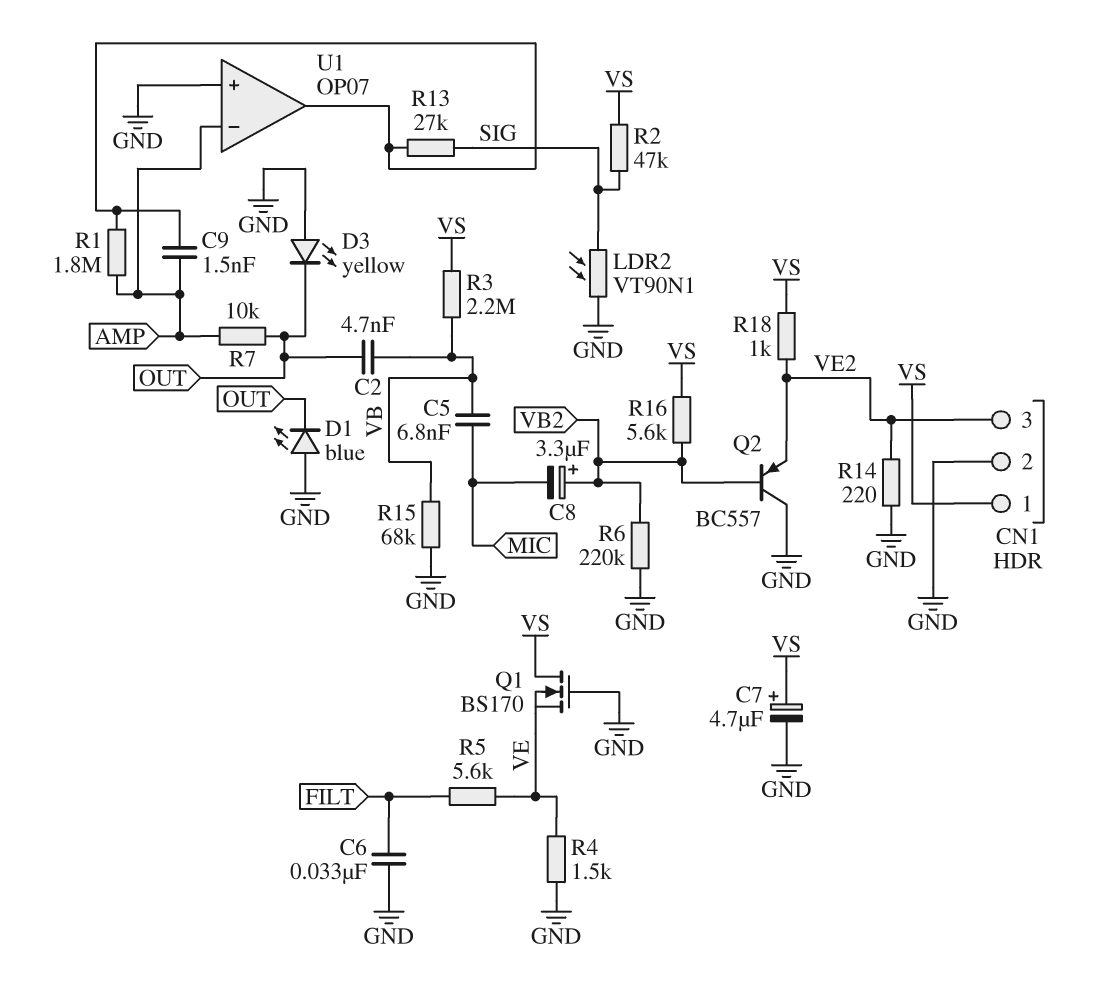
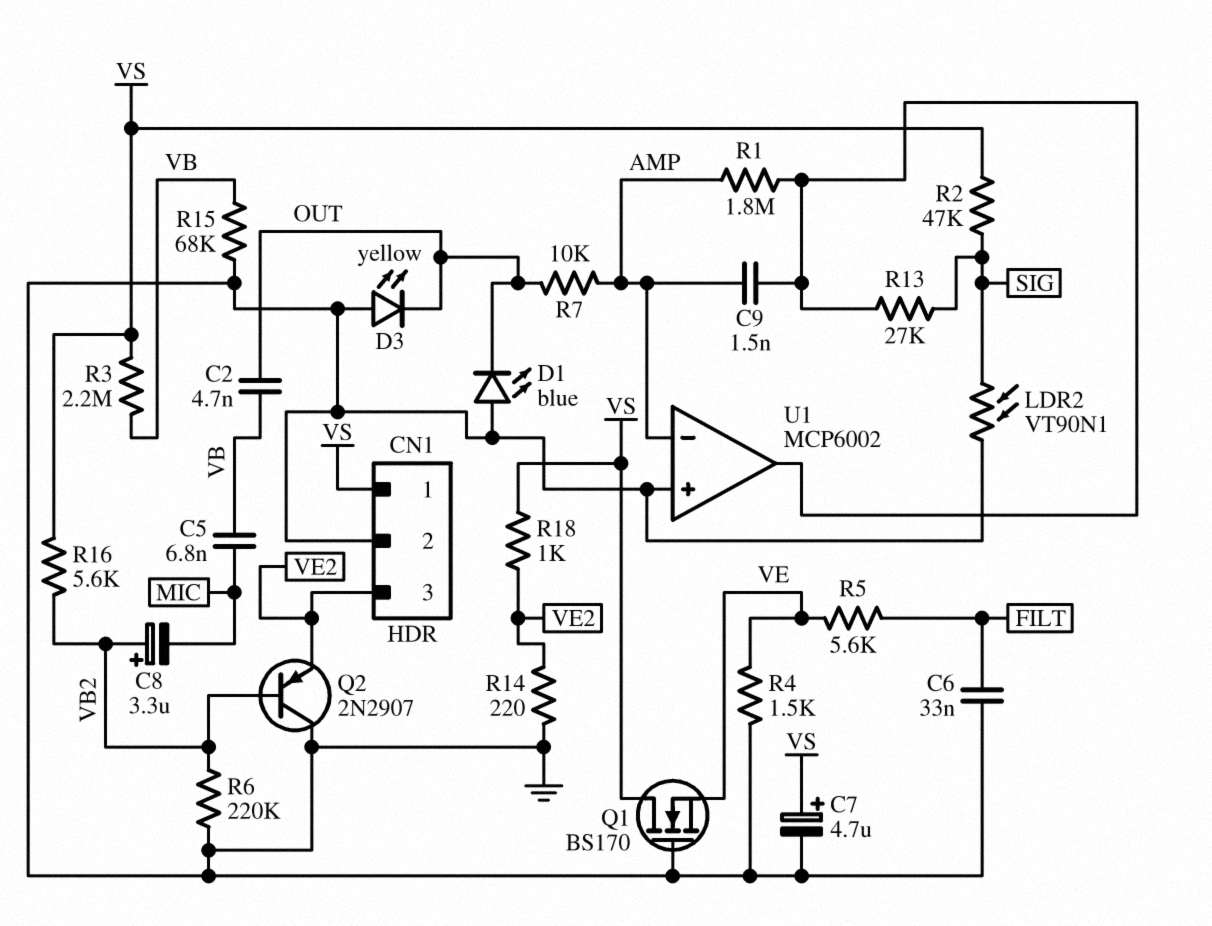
Q2: PNP BC557 (B VB2, C GND, E VE2) -> PNP 2N2907 (B VB2, C GND, E VE2)
U1: OP07 -> MCP6002

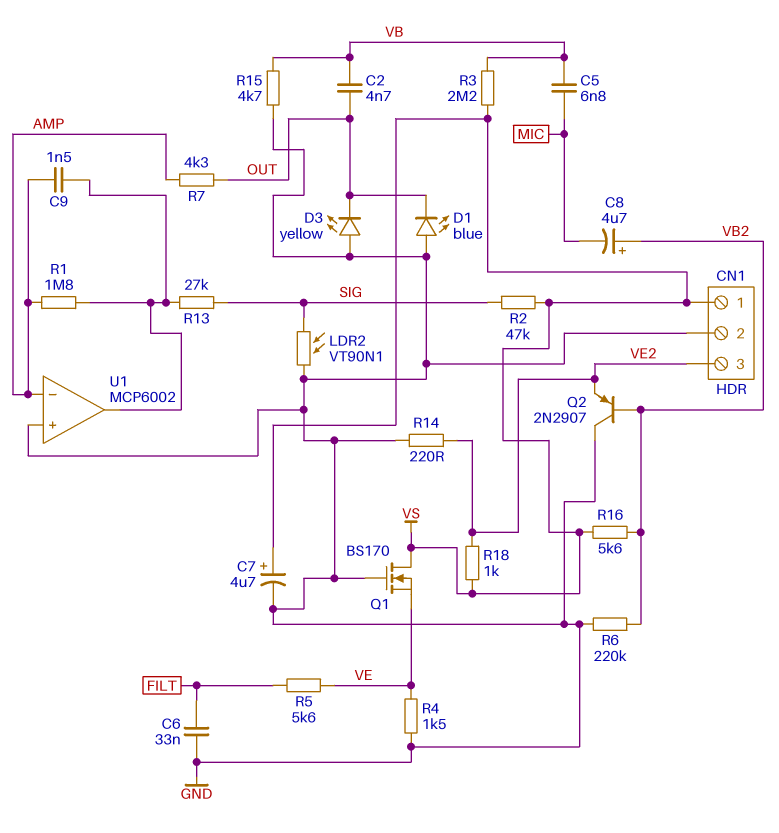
C8: 3.3uF (plus VB2, minus MIC) -> 4.7uF (plus VB2, minus MIC)
R7: 10k (AMP, OUT) -> 4.3k (AMP, OUT)
R15: 68k (GND, VB) -> 4.7k (GND, VB)

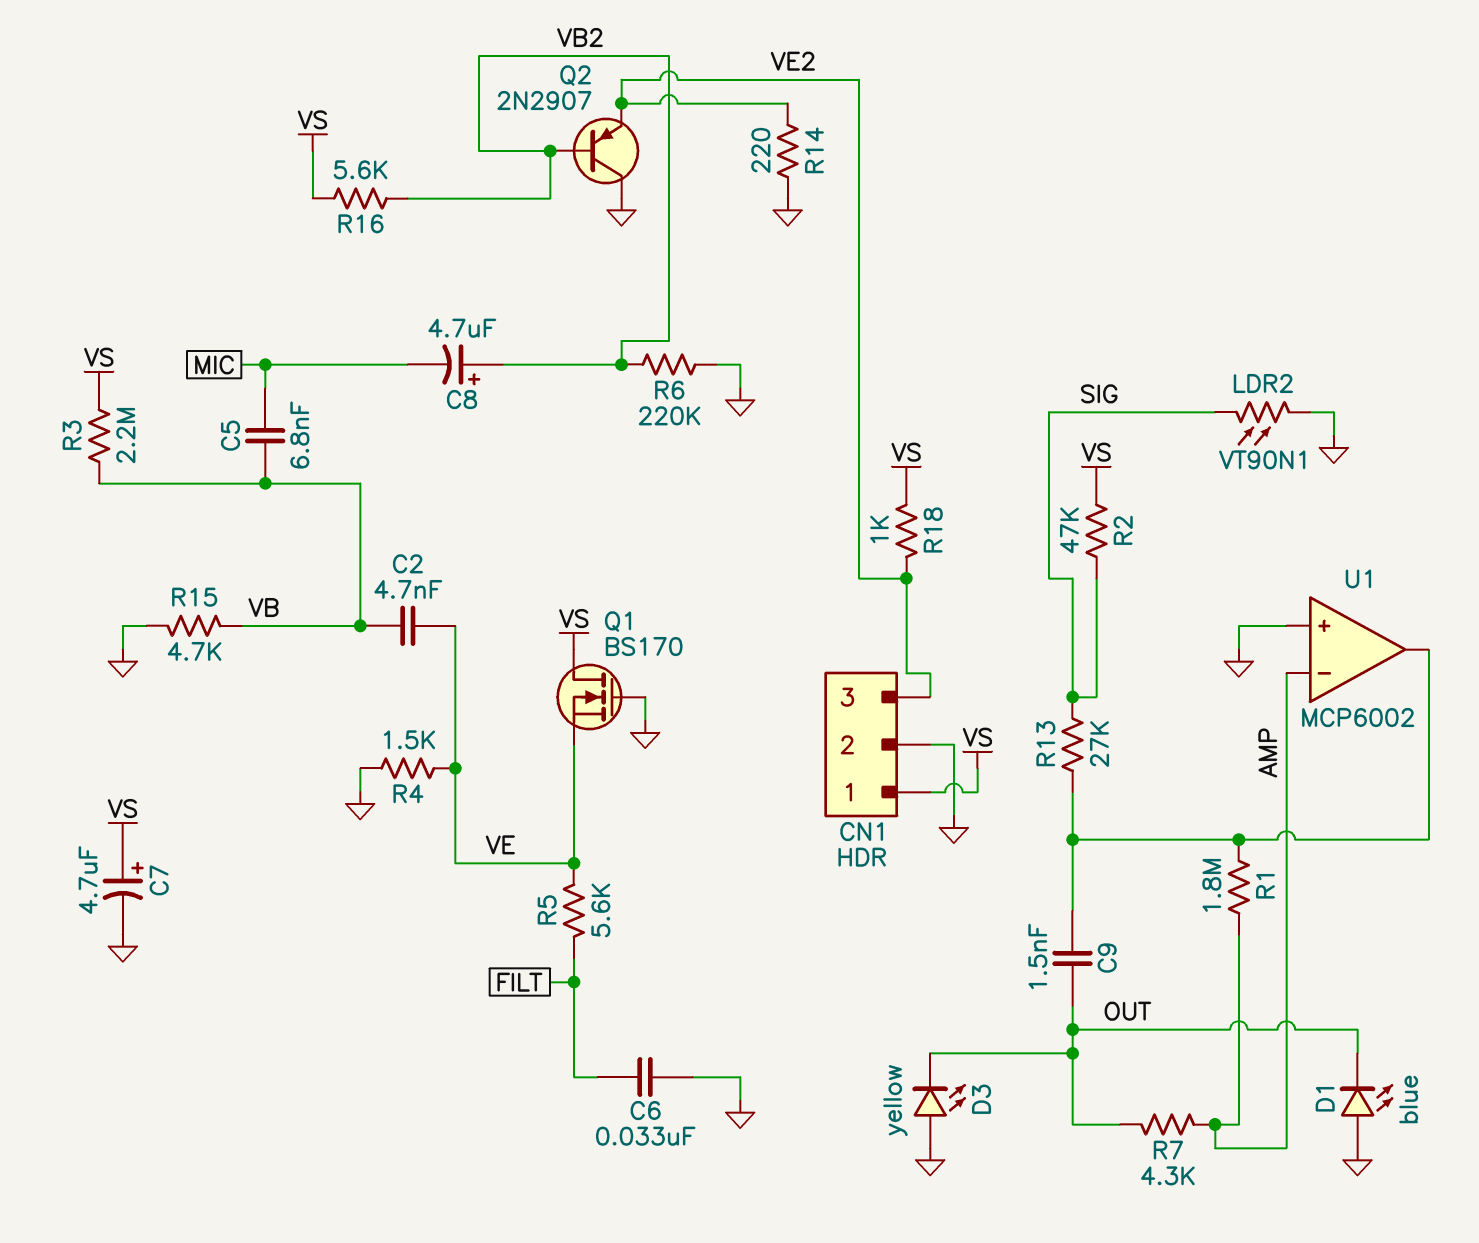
C2: 4.7nF (OUT, VB) -> 4.7nF (VB, VE)
C9: 1.5nF (AMP, U1/out) -> 1.5nF (OUT, U1/out)

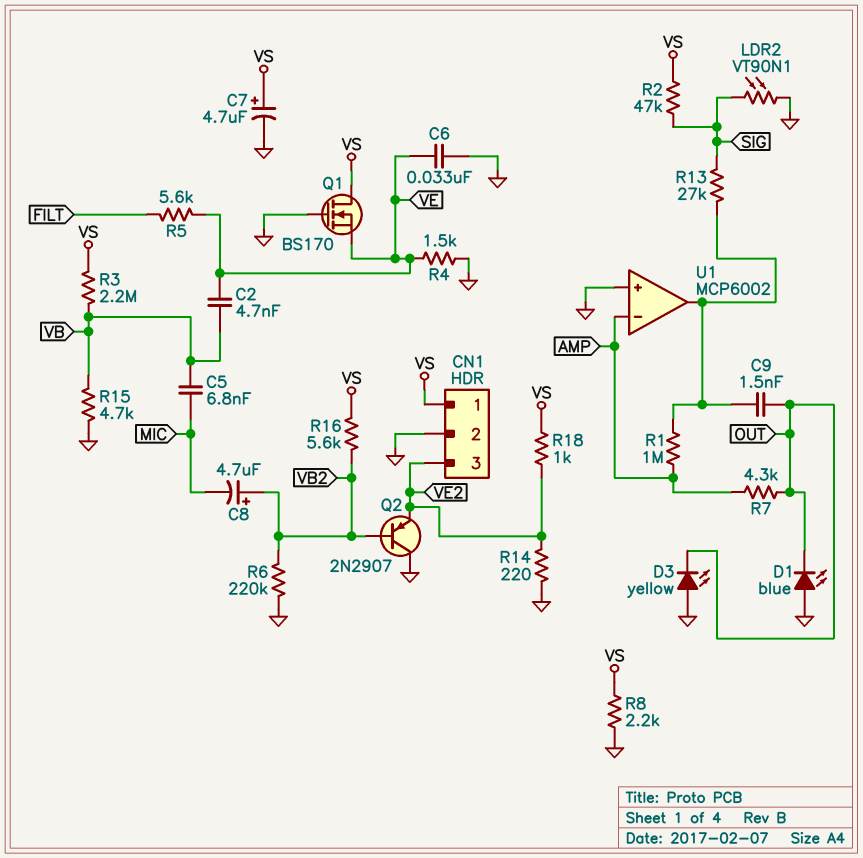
C6: 33nF (FILT, GND) -> 33nF (GND, VE)
R1: 1.8M (AMP, U1/out) -> 1M (AMP, U1/out)
R8: none -> 2.2k (GND, VS)

